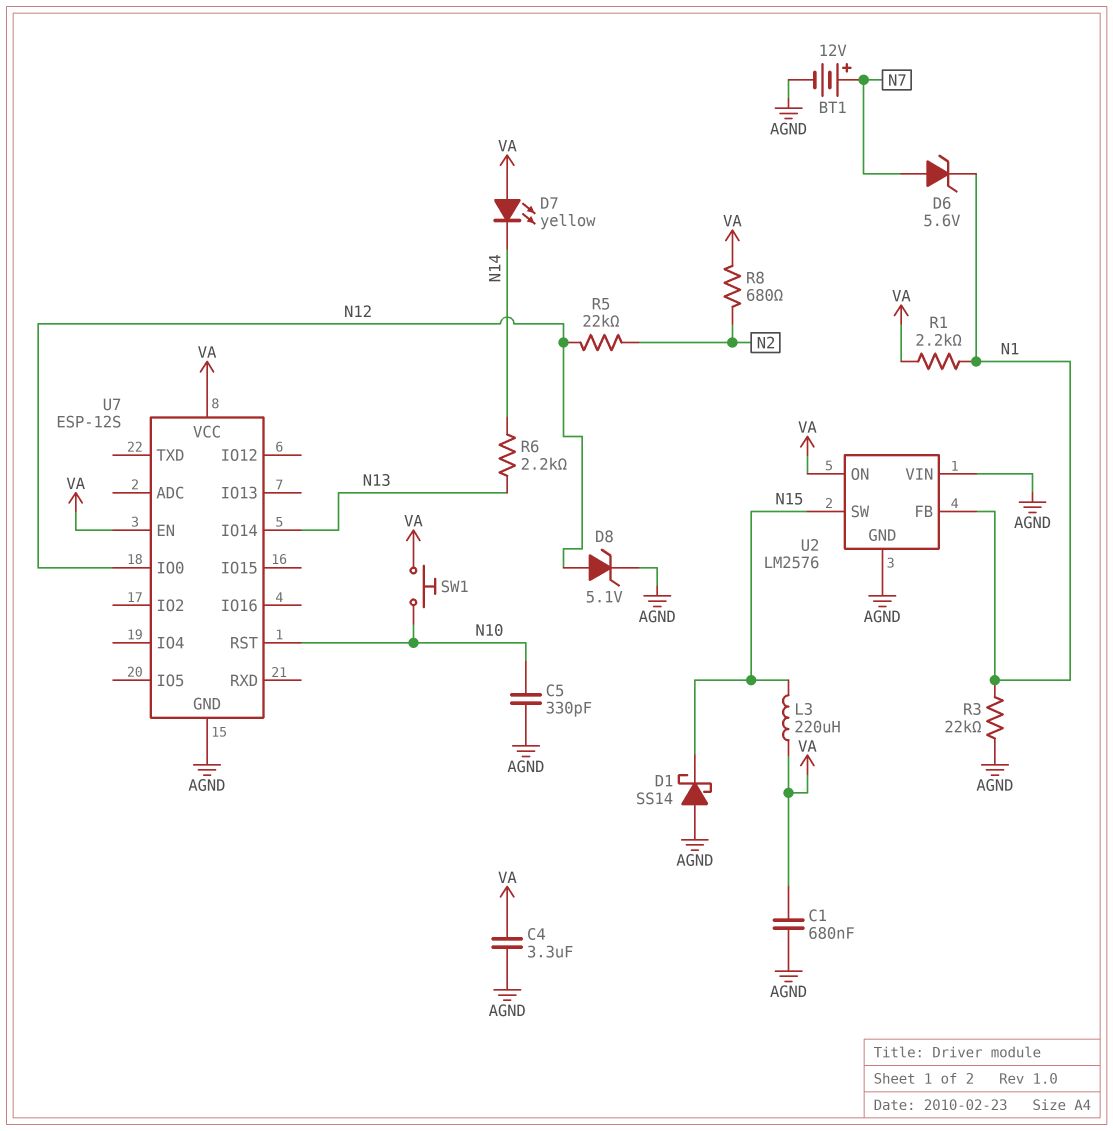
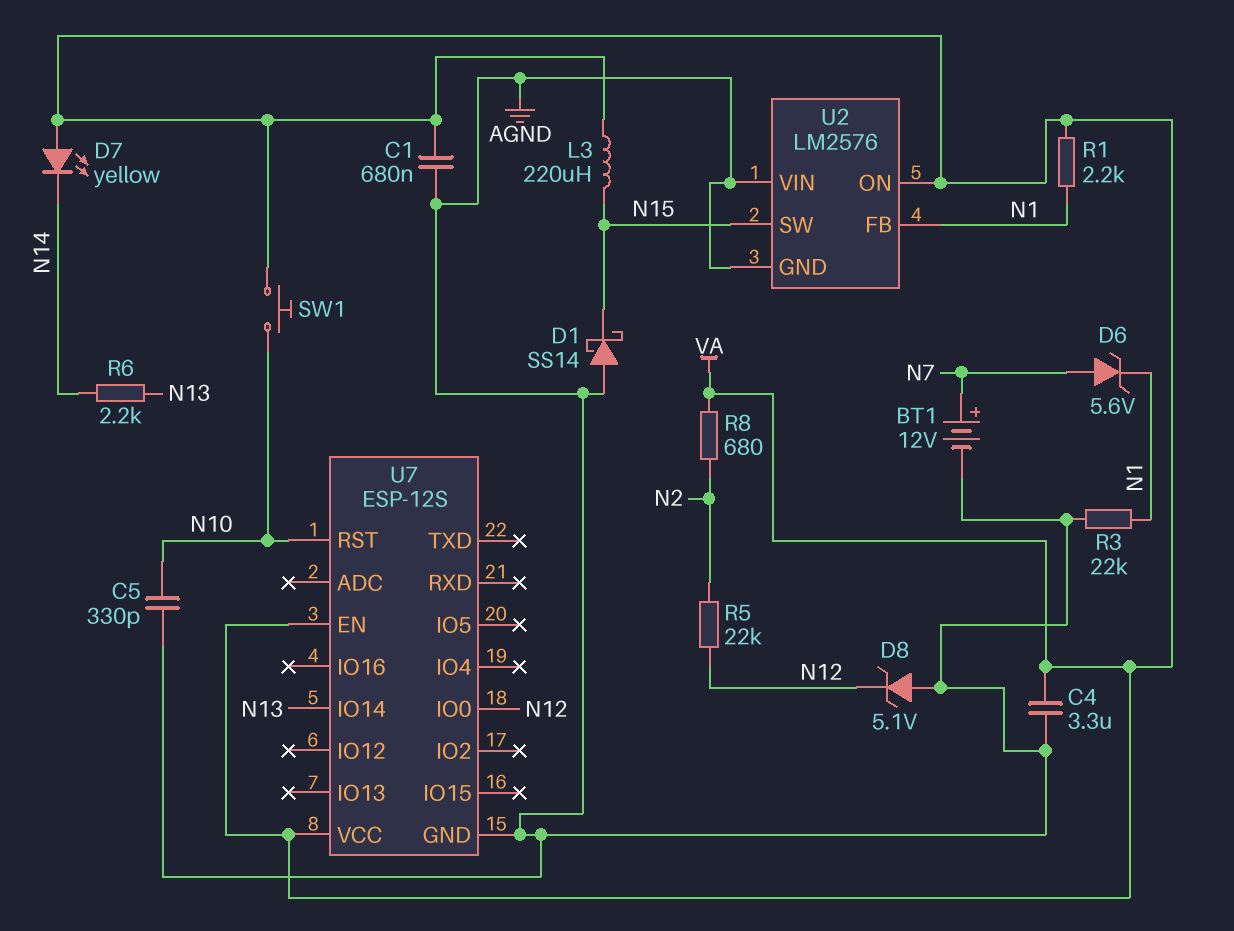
D8: zener 5.1V (A N12, K AGND) -> zener 5.1V (A AGND, K N12)

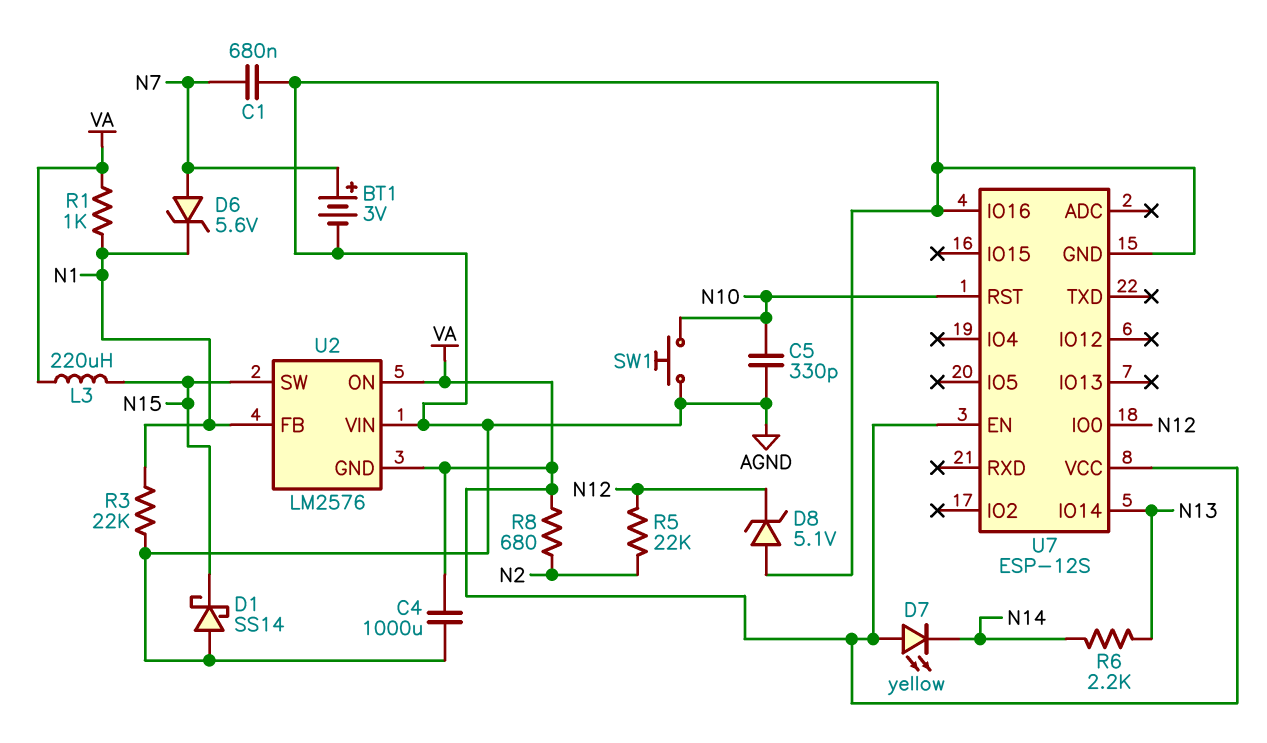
BT1: 12V (plus N7, minus AGND) -> 3V (plus N7, minus AGND)
C1: 680nF (AGND, VA) -> 680nF (AGND, N7)
C4: 3.3uF (AGND, VA) -> 1000uF (AGND, VA)
R1: 2.2k (N1, VA) -> 1k (N1, VA)
SW1: button (N10, VA) -> button (AGND, N10)
U2 pin GND: AGND -> VA
U7 pin IO16: none -> AGND

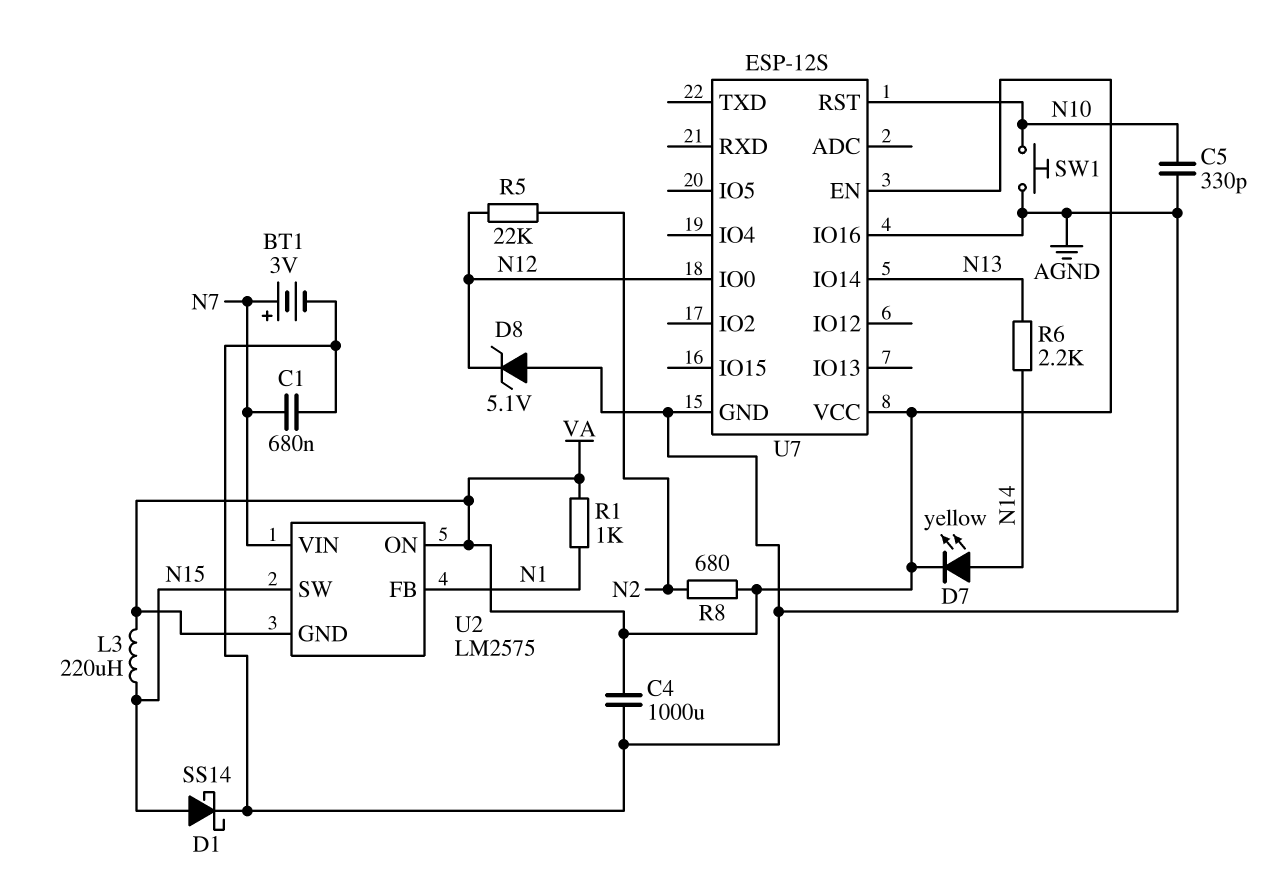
D1: schottky SS14 (A AGND, K N15) -> schottky SS14 (A N15, K AGND)
D6: zener 5.6V (A N7, K N1) -> none
D7: LED yellow (A VA, K N14) -> LED yellow (A N14, K VA)
R3: 22k (AGND, N1) -> none
U2: LM2576 -> LM2575
U2 pin VIN: AGND -> N7

